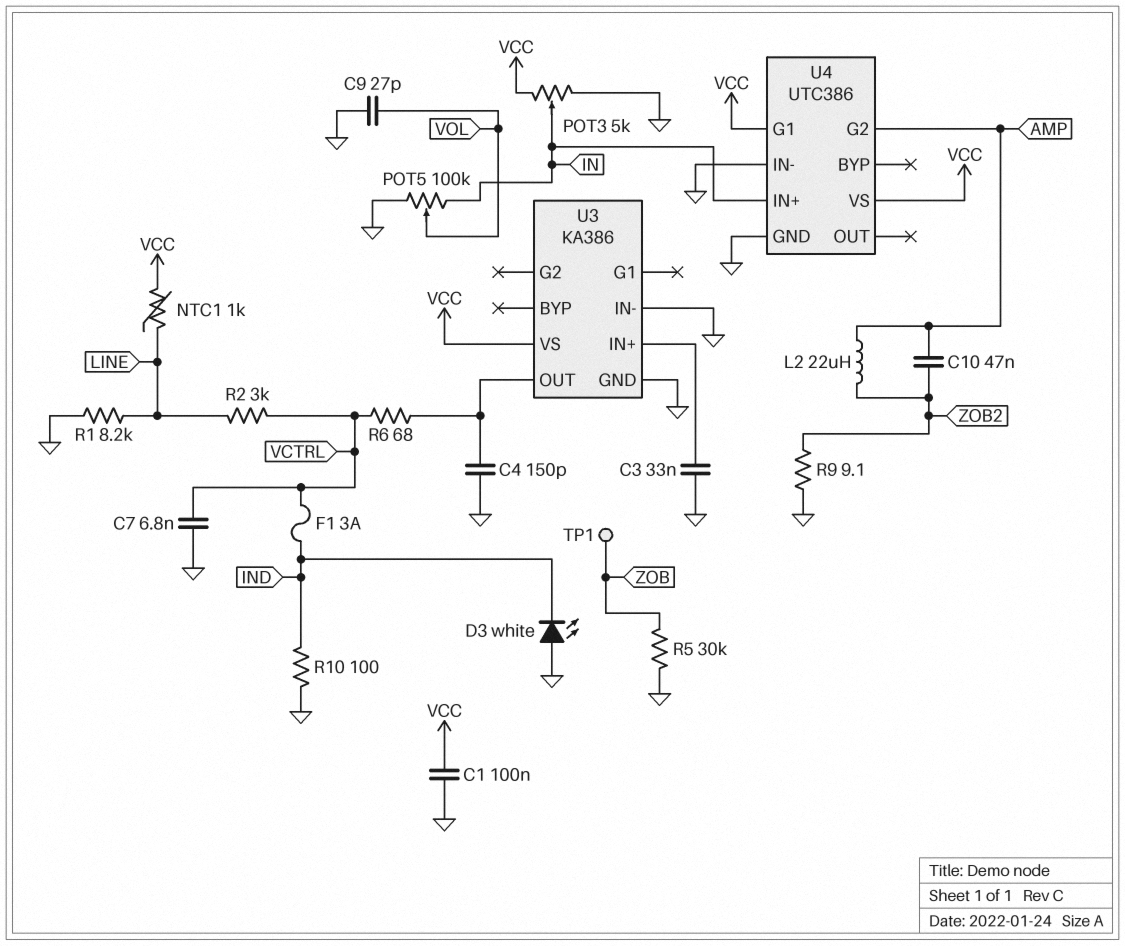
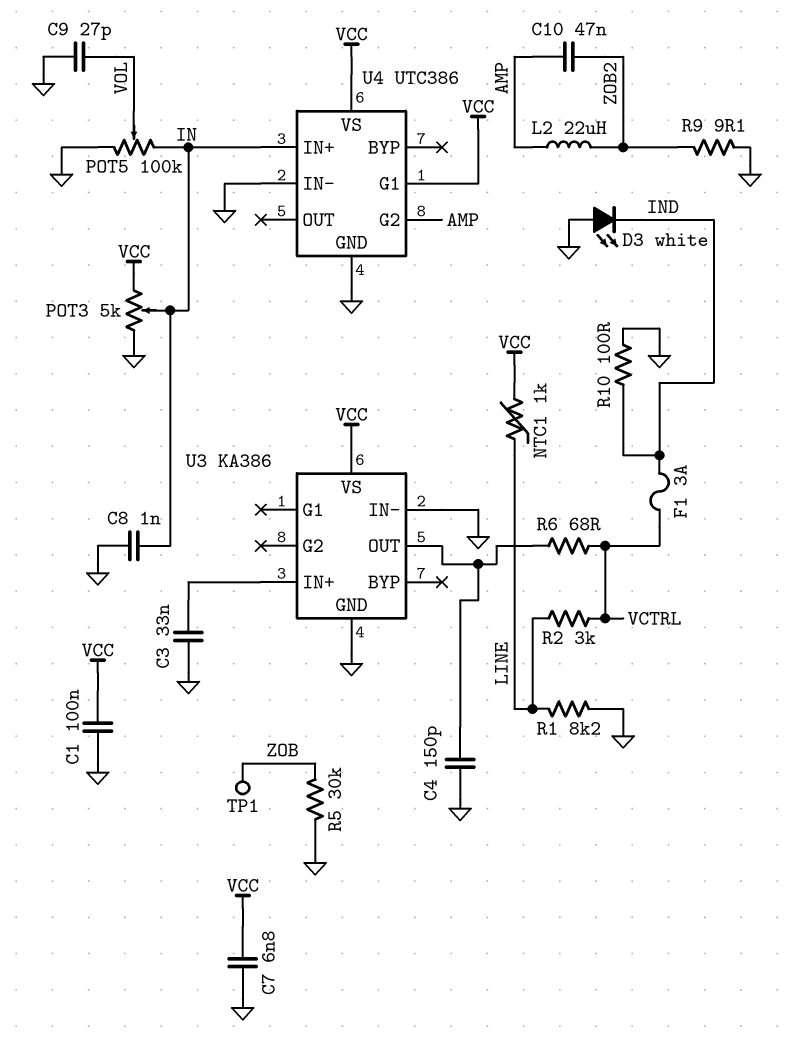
C7: 6.8nF (GND, VCTRL) -> 6.8nF (GND, VCC)
C8: none -> 1nF (GND, IN)

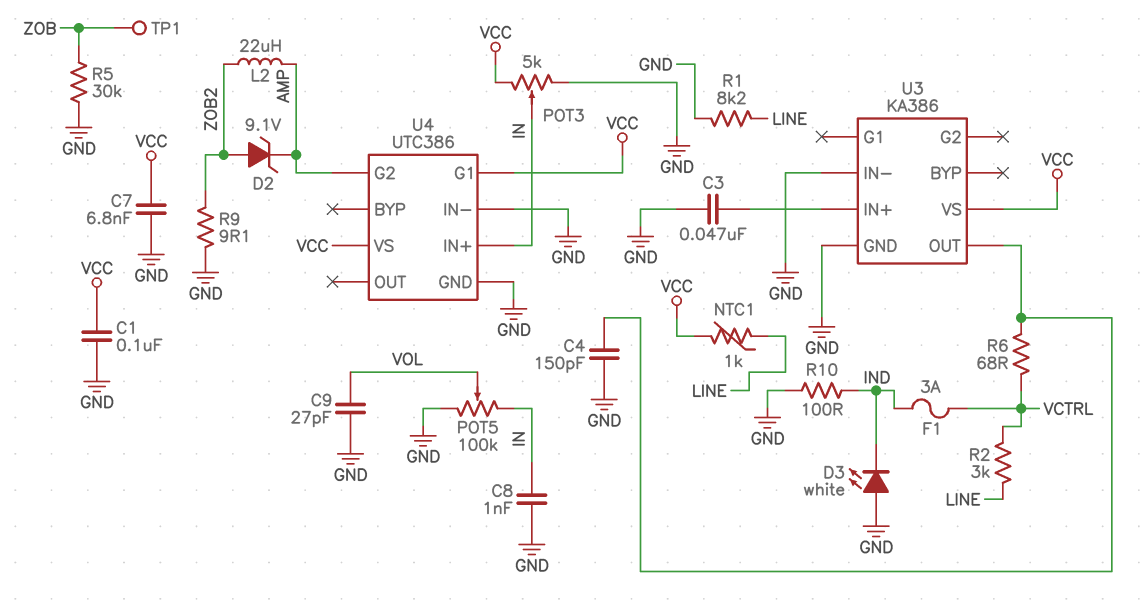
C3: 33nF (GND, U3/IN+) -> 47nF (GND, U3/IN+)
C10: 47nF (AMP, ZOB2) -> none
D2: none -> zener 9.1V (A ZOB2, K AMP)

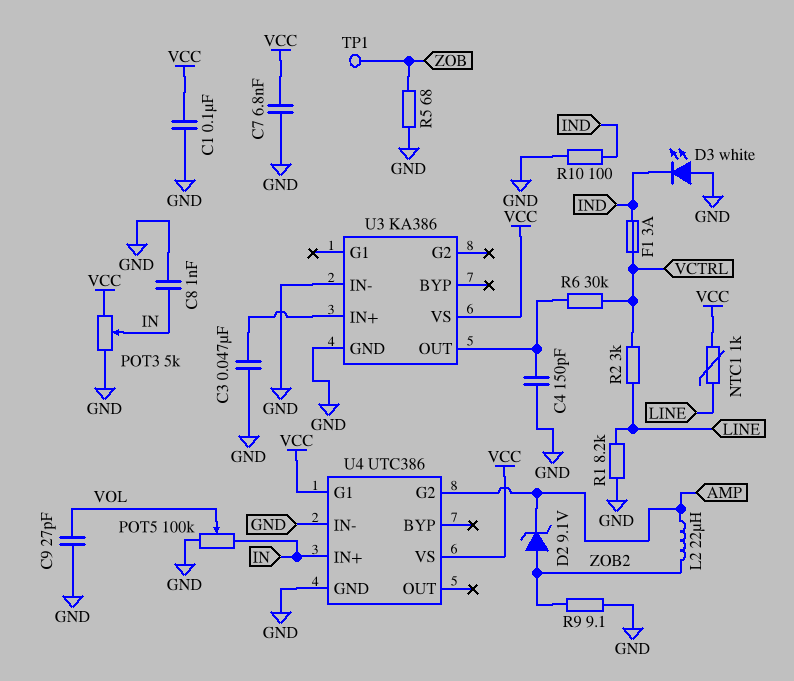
R5: 30k (GND, ZOB) -> 68 (GND, ZOB)
R6: 68 (U3/OUT, VCTRL) -> 30k (U3/OUT, VCTRL)

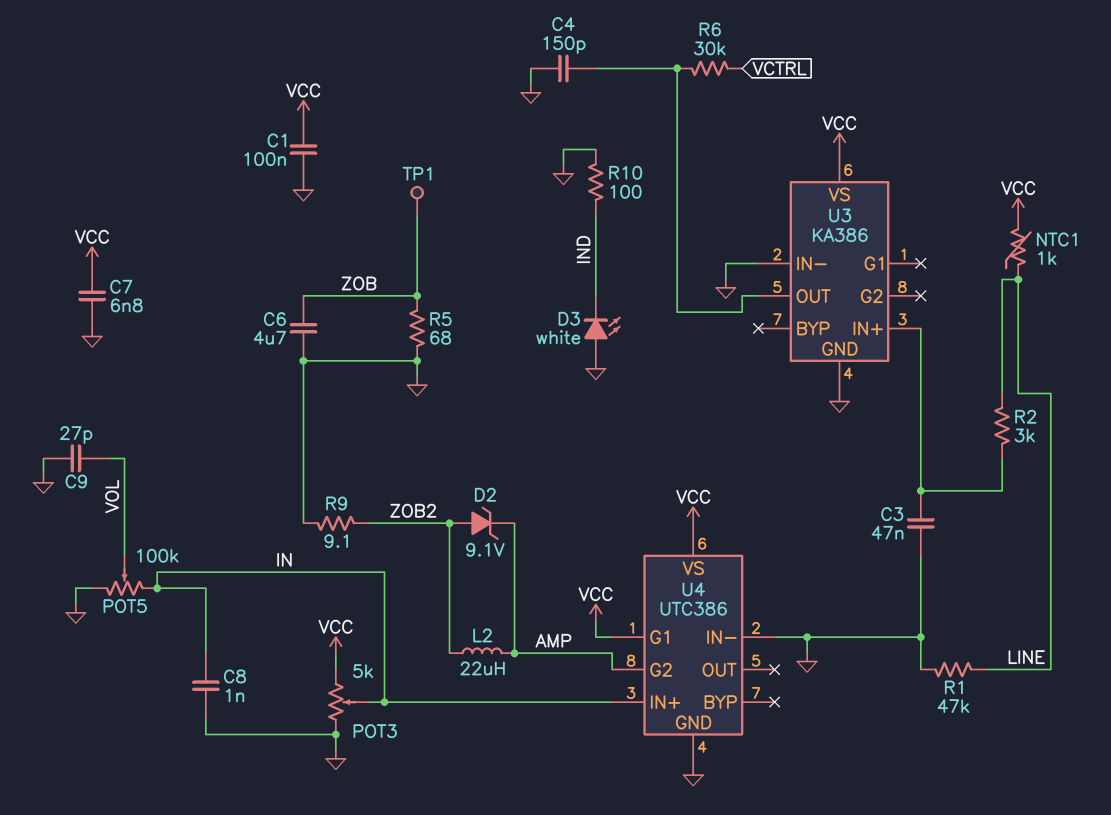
C6: none -> 4.7uF (GND, ZOB)
F1: 3A (IND, VCTRL) -> none
R1: 8.2k (GND, LINE) -> 47k (GND, LINE)
R2: 3k (LINE, VCTRL) -> 3k (LINE, U3/IN+)

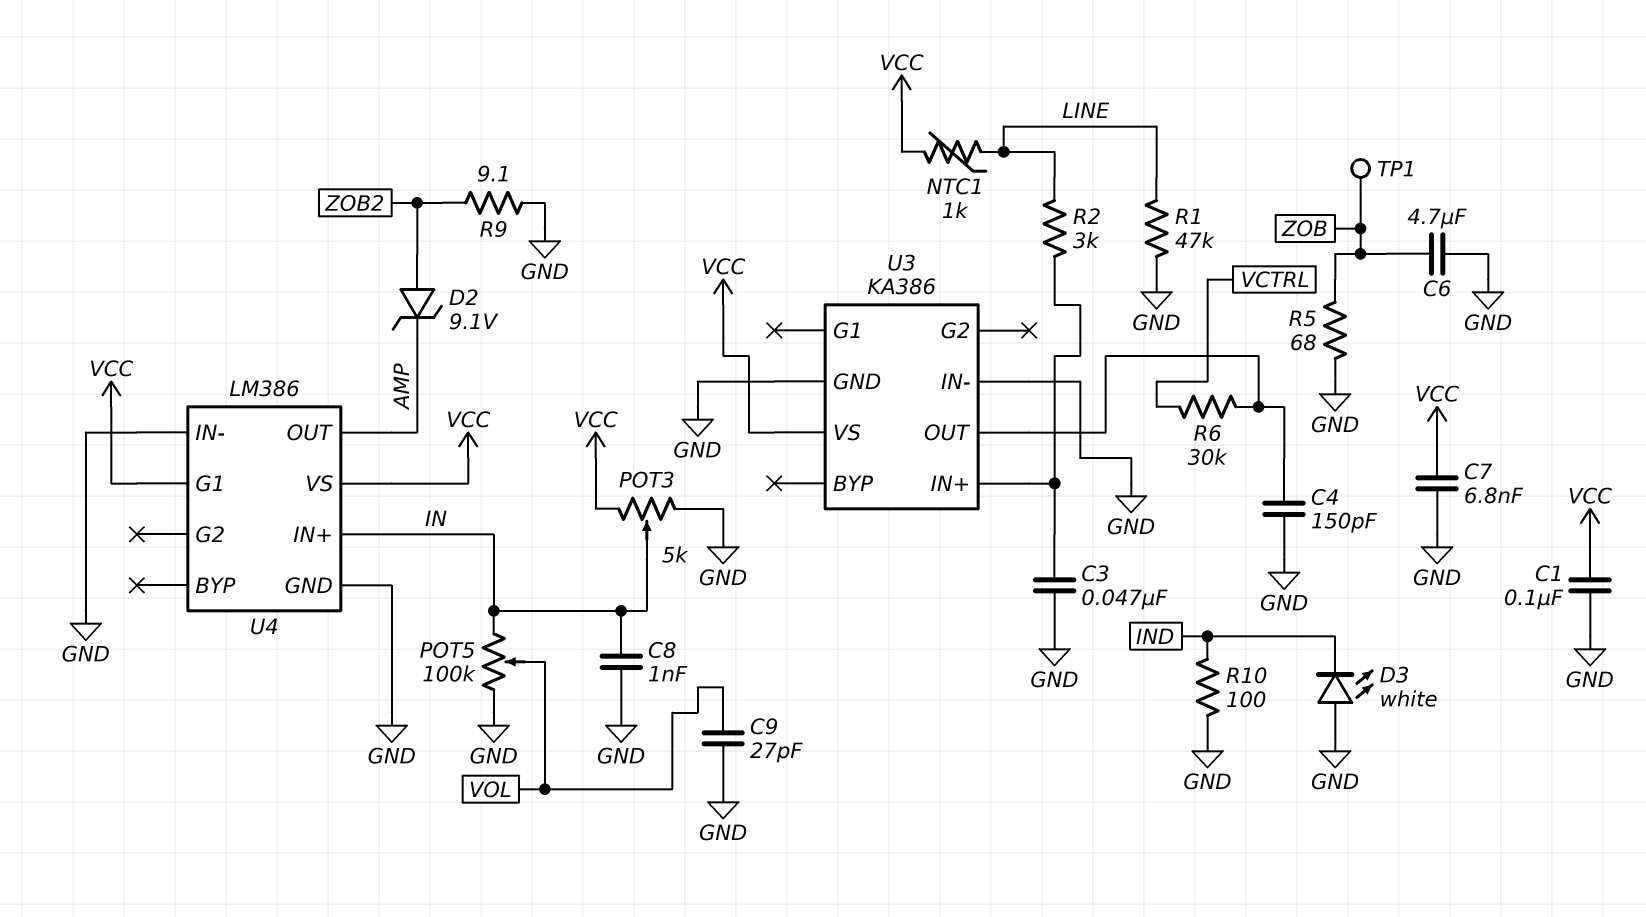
L2: 22uH (AMP, ZOB2) -> none
U4: UTC386 -> LM386
U4 pin G2: AMP -> none
U4 pin OUT: none -> AMP

